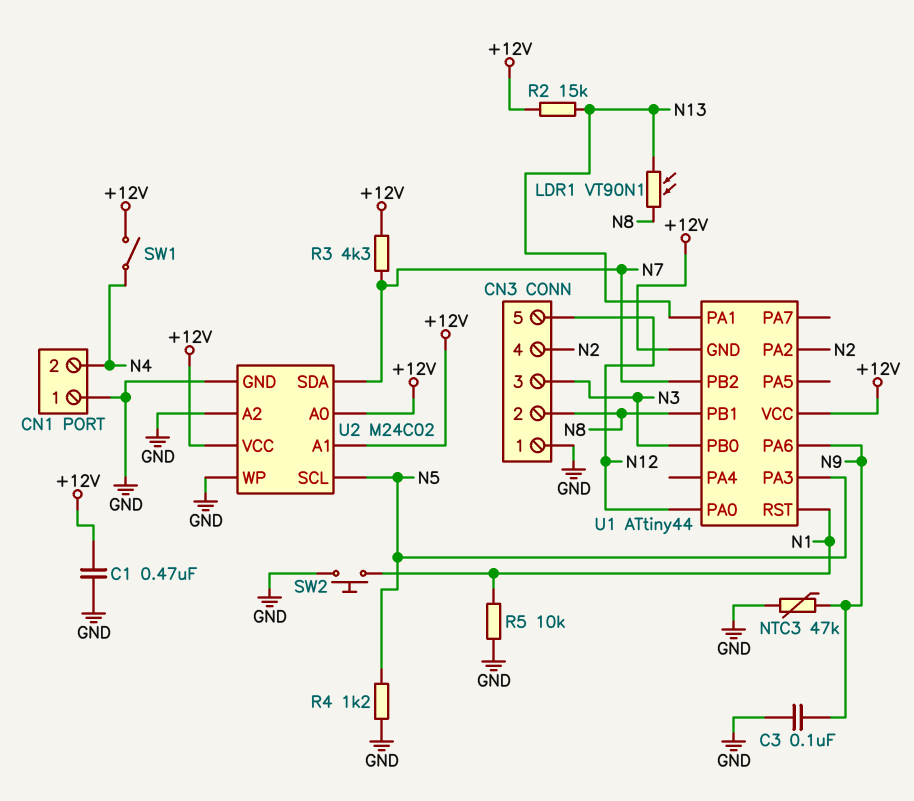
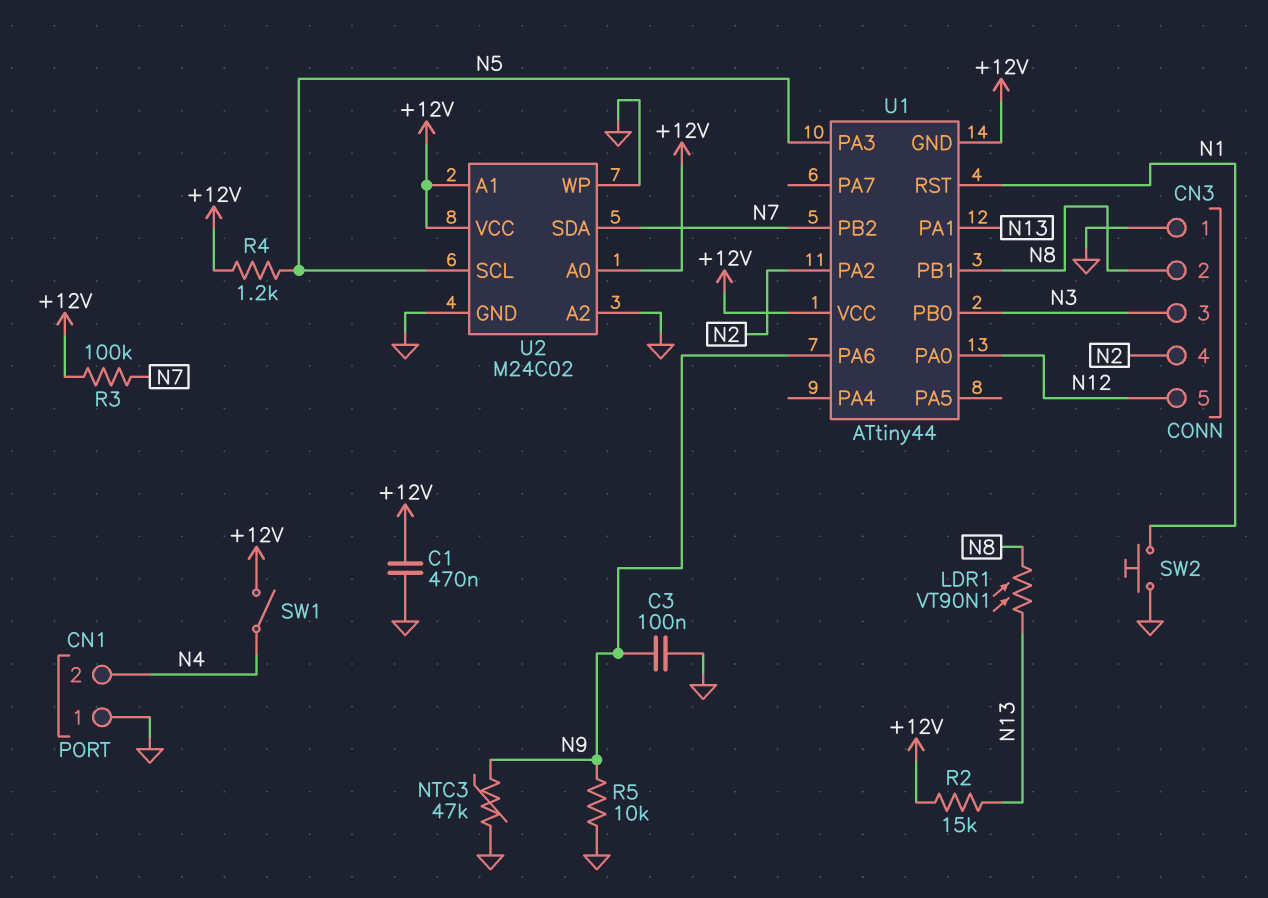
R3: 4.3k (+12V, N7) -> 100k (+12V, N7)
R4: 1.2k (GND, N5) -> 1.2k (+12V, N5)
R5: 10k (GND, N1) -> 10k (GND, N9)

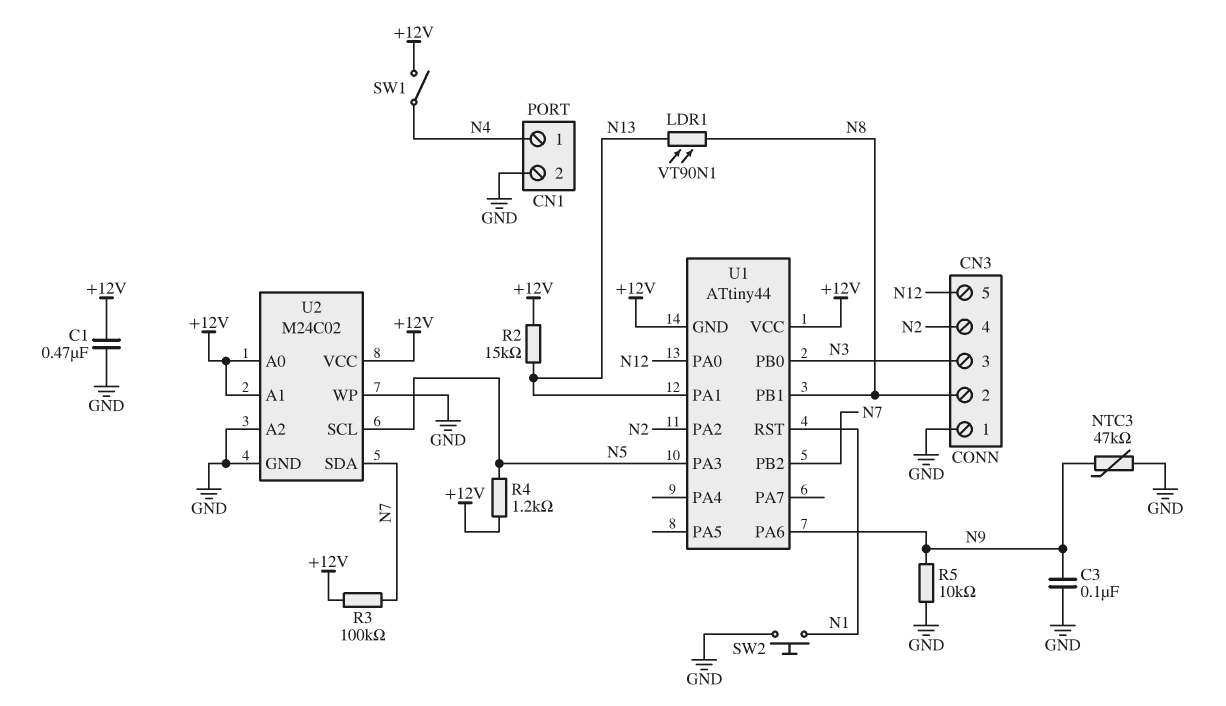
CN1 pin 1: GND -> N4
CN1 pin 2: N4 -> GND

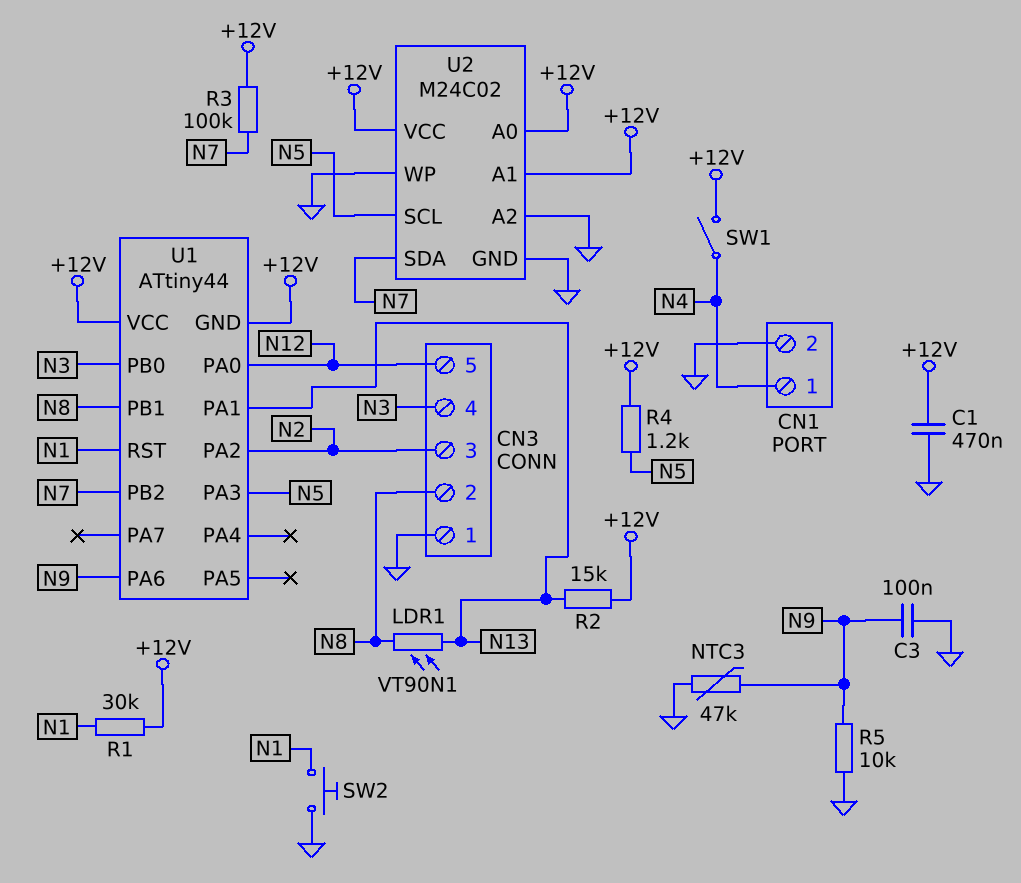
CN3 pin 3: N3 -> N2
CN3 pin 4: N2 -> N3
R1: none -> 30k (+12V, N1)

